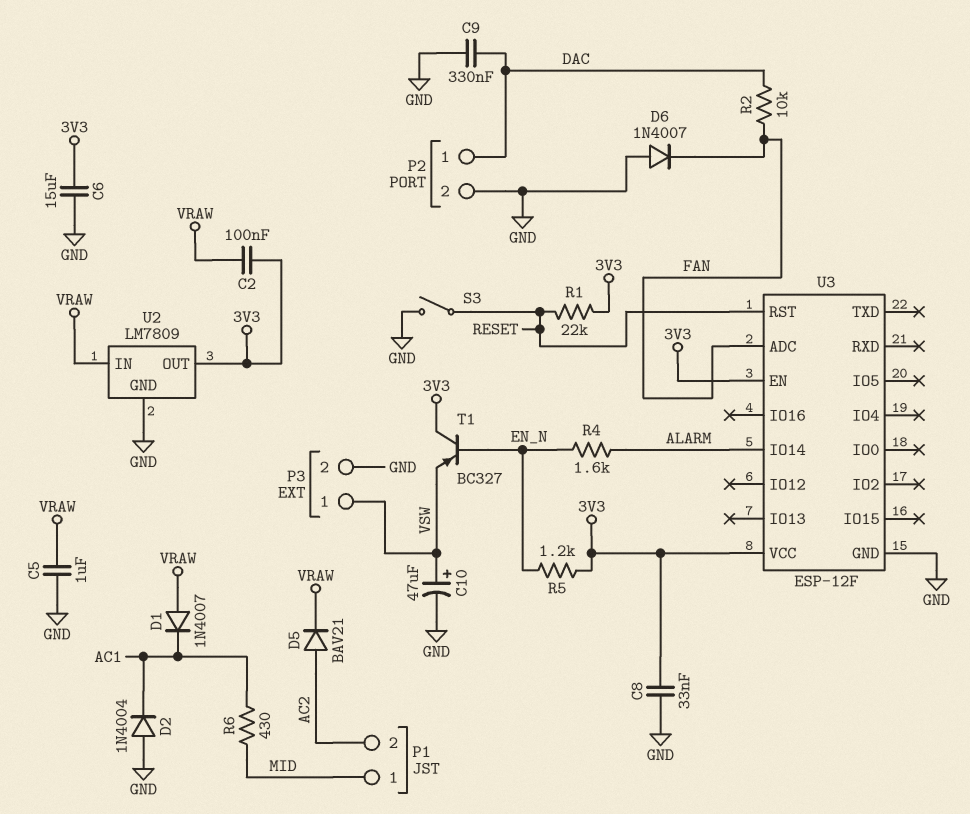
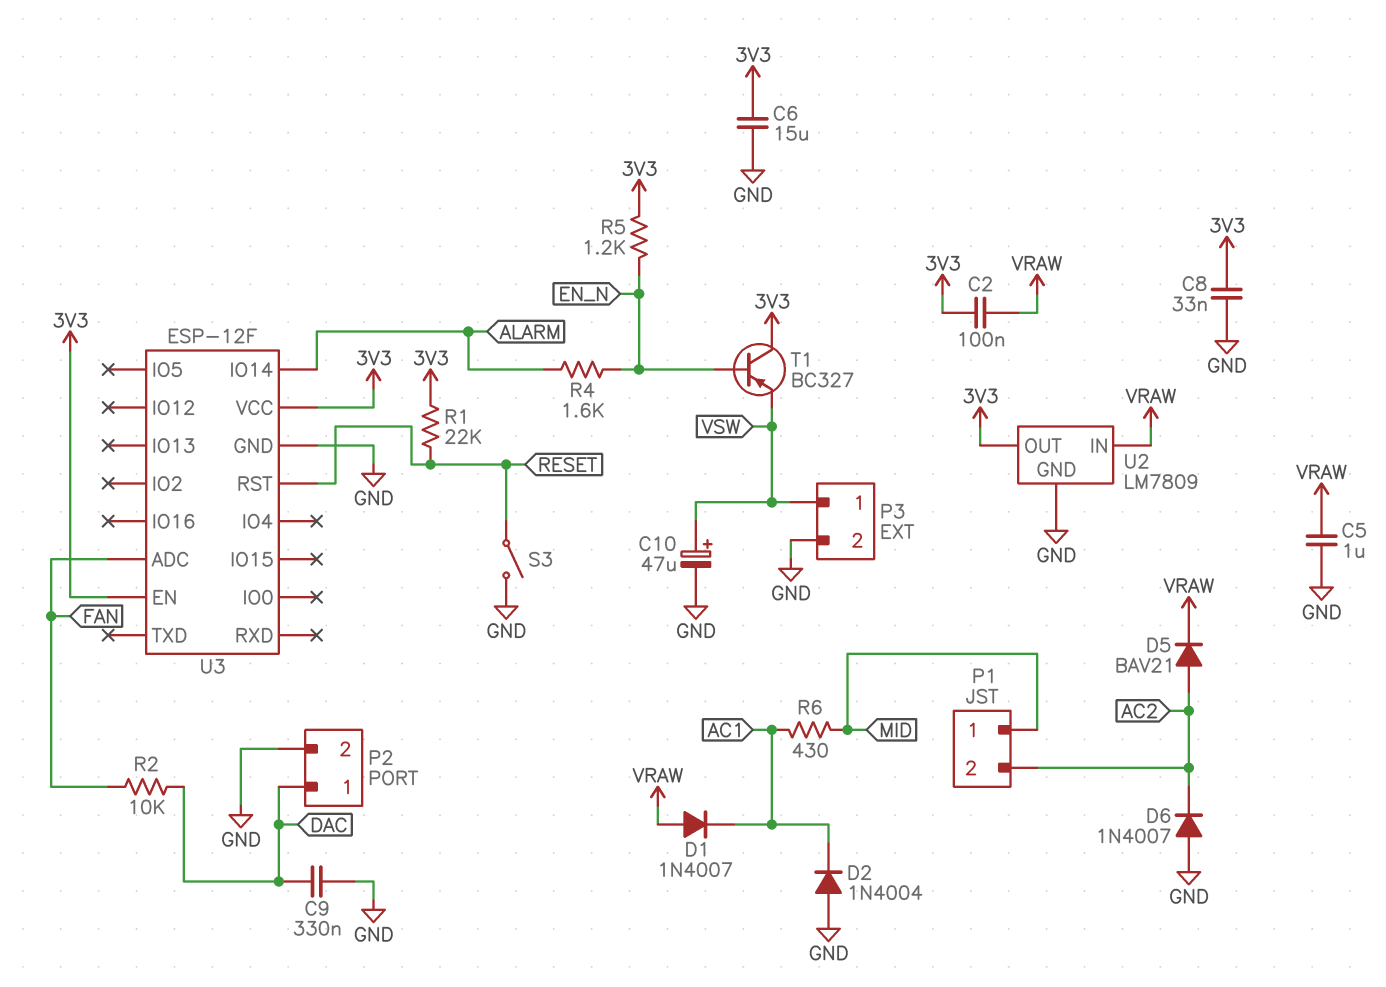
D6: diode 1N4007 (A GND, K FAN) -> diode 1N4007 (A GND, K AC2)

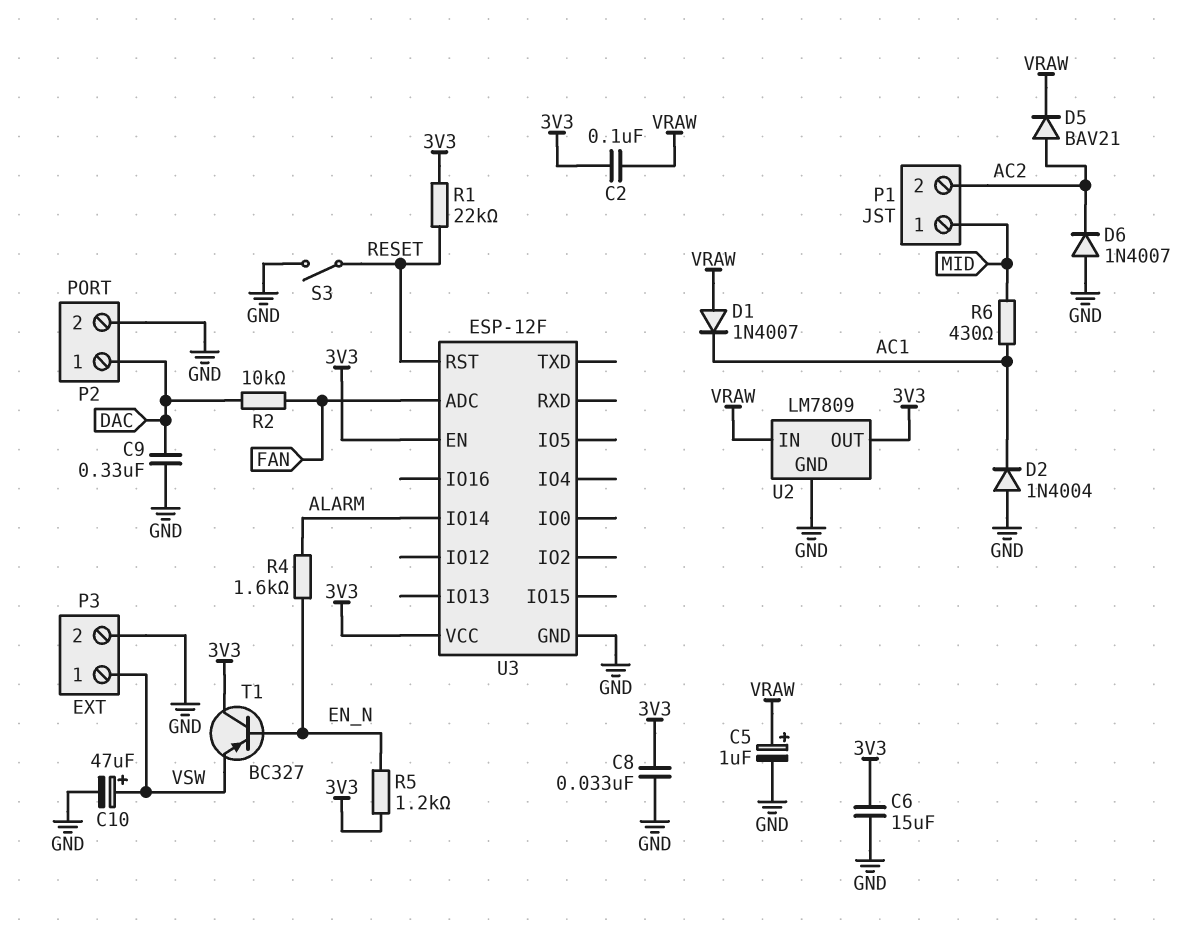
C5: 1uF (GND, VRAW) -> 1uF (plus VRAW, minus GND)

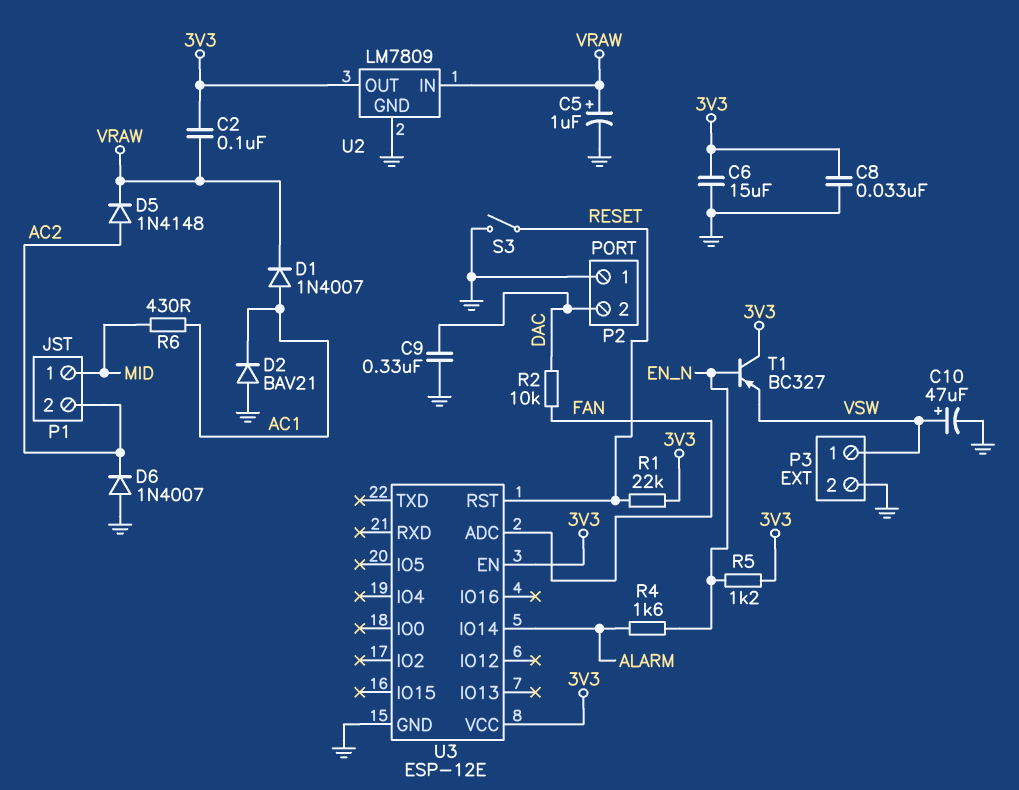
D1: diode 1N4007 (A VRAW, K AC1) -> diode 1N4007 (A AC1, K VRAW)
D2: diode 1N4004 (A GND, K AC1) -> diode BAV21 (A GND, K AC1)
D5: diode BAV21 (A AC2, K VRAW) -> diode 1N4148 (A AC2, K VRAW)
P2 pin 1: DAC -> GND
P2 pin 2: GND -> DAC
U3: ESP-12F -> ESP-12E

